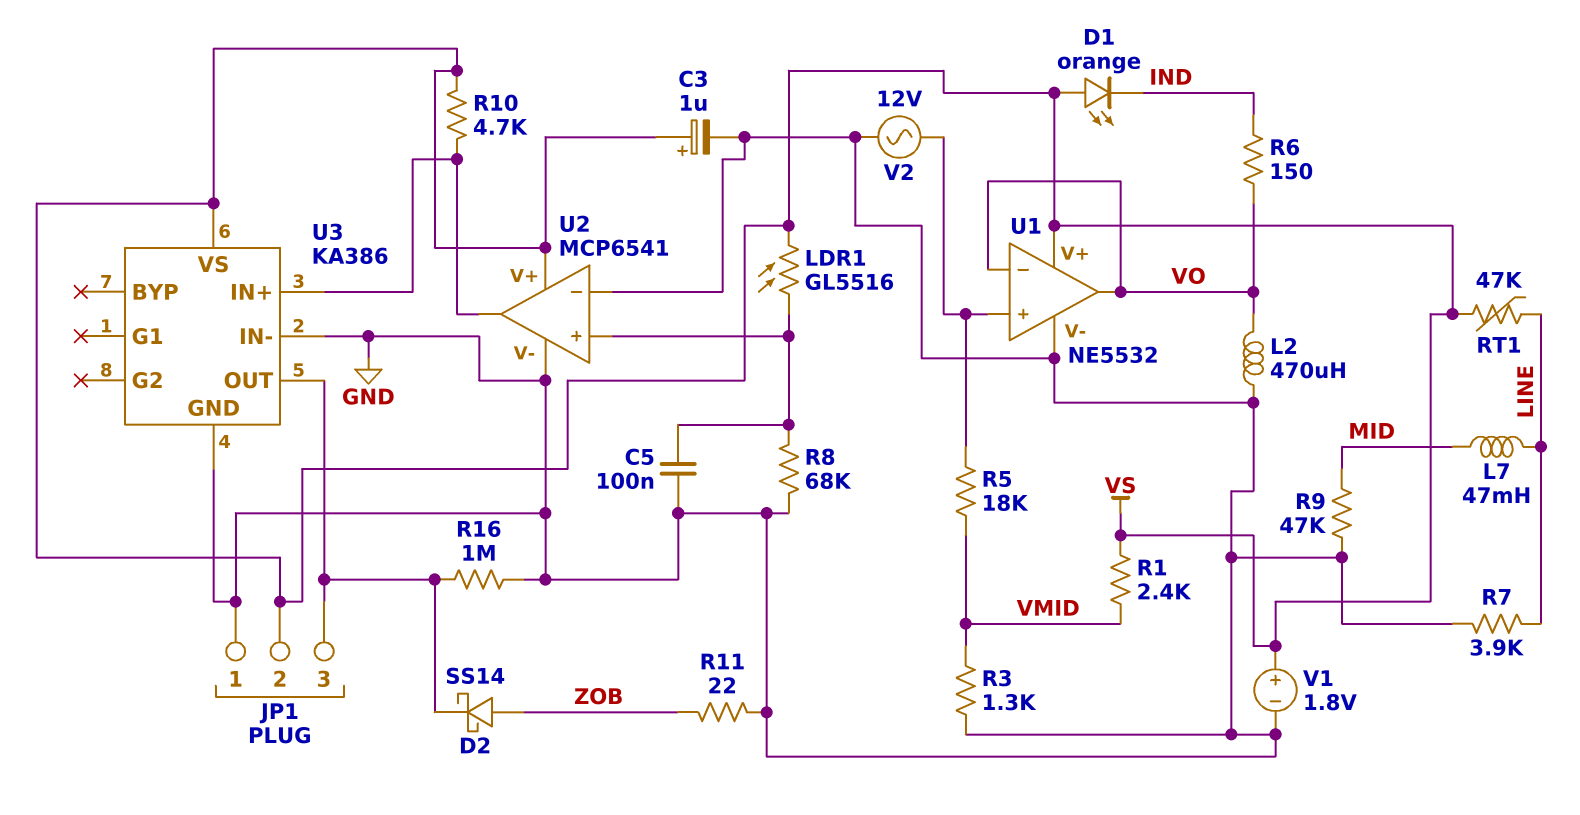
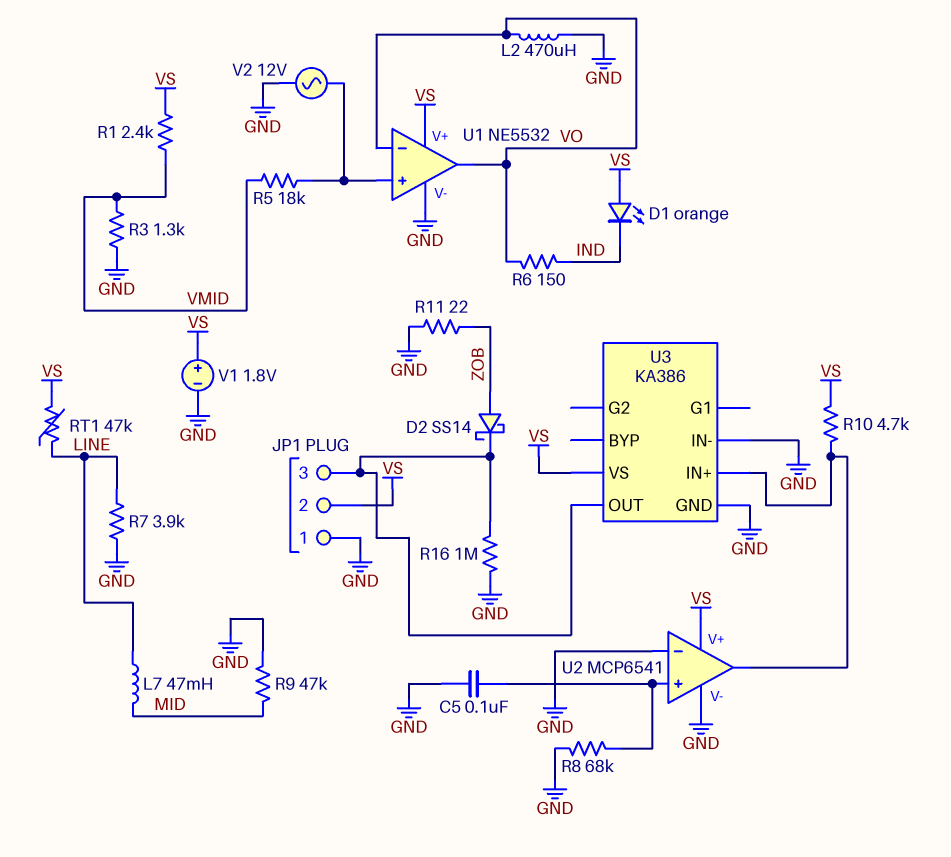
C3: 1uF (plus VS, minus GND) -> none
LDR1: GL5516 (U2/in+, VS) -> none

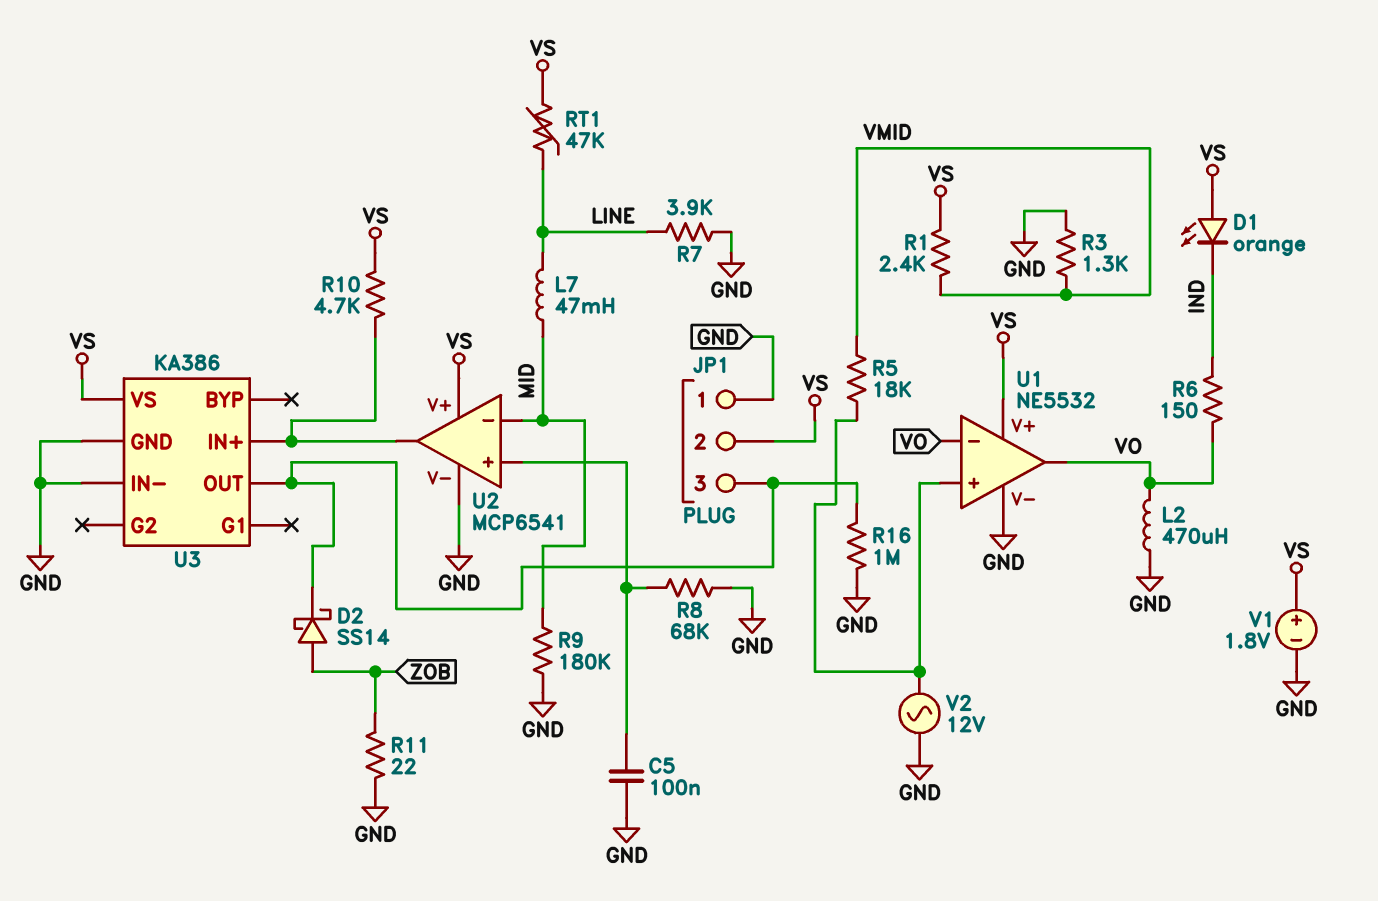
R9: 47k (GND, MID) -> 180k (GND, MID)
U2 pin in-: GND -> MID

